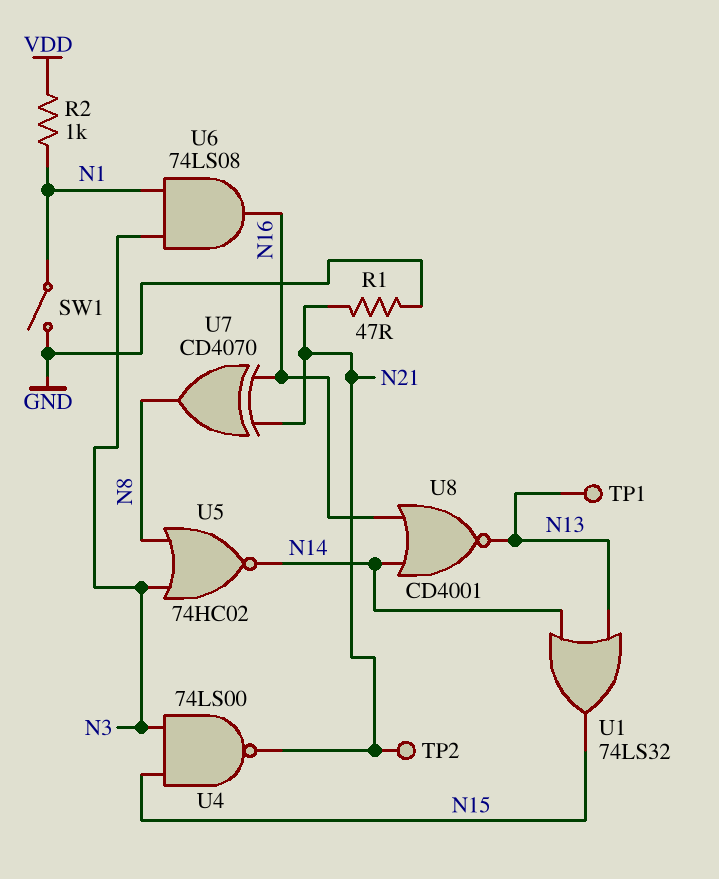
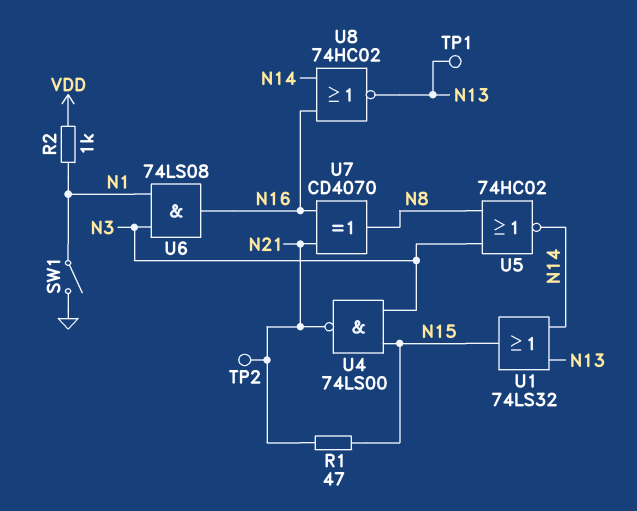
R1: 47 (GND, N21) -> 47 (N15, N21)
U8: NOR CD4001 (in N14, in N16, out N13) -> NOR 74HC02 (in N14, in N16, out N13)

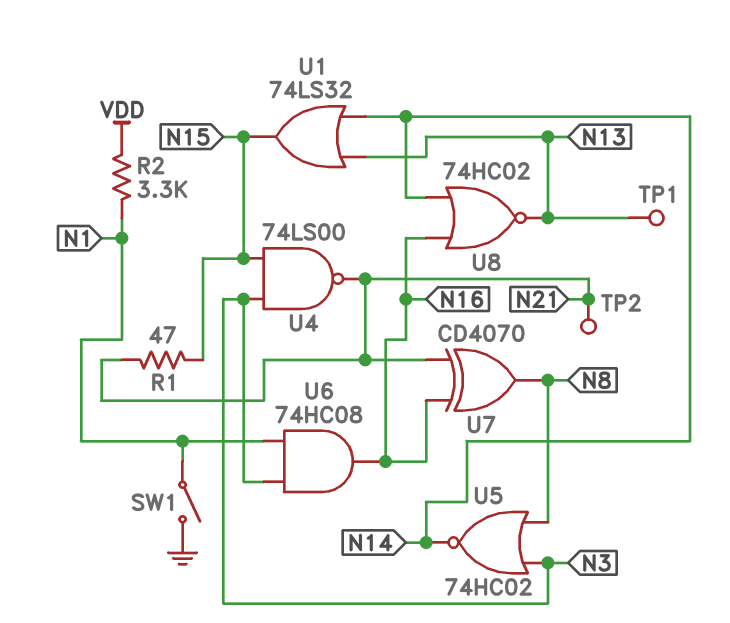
R2: 1k (N1, VDD) -> 3.3k (N1, VDD)
U6: AND 74LS08 (in N1, in N3, out N16) -> AND 74HC08 (in N1, in N3, out N16)

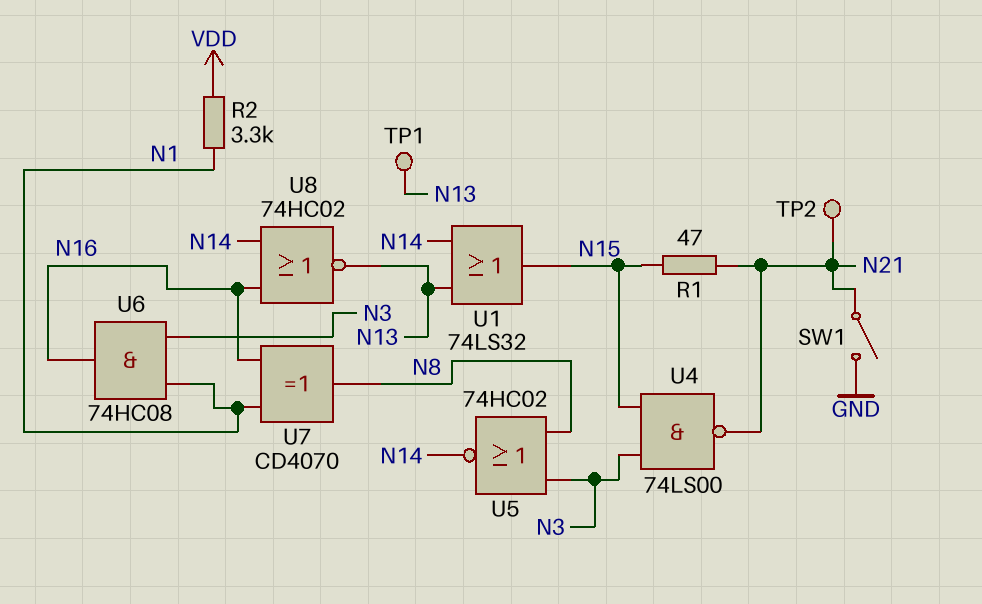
SW1: switch (GND, N1) -> switch (GND, N21)
U7: XOR CD4070 (in N16, in N21, out N8) -> XOR CD4070 (in N1, in N16, out N8)

